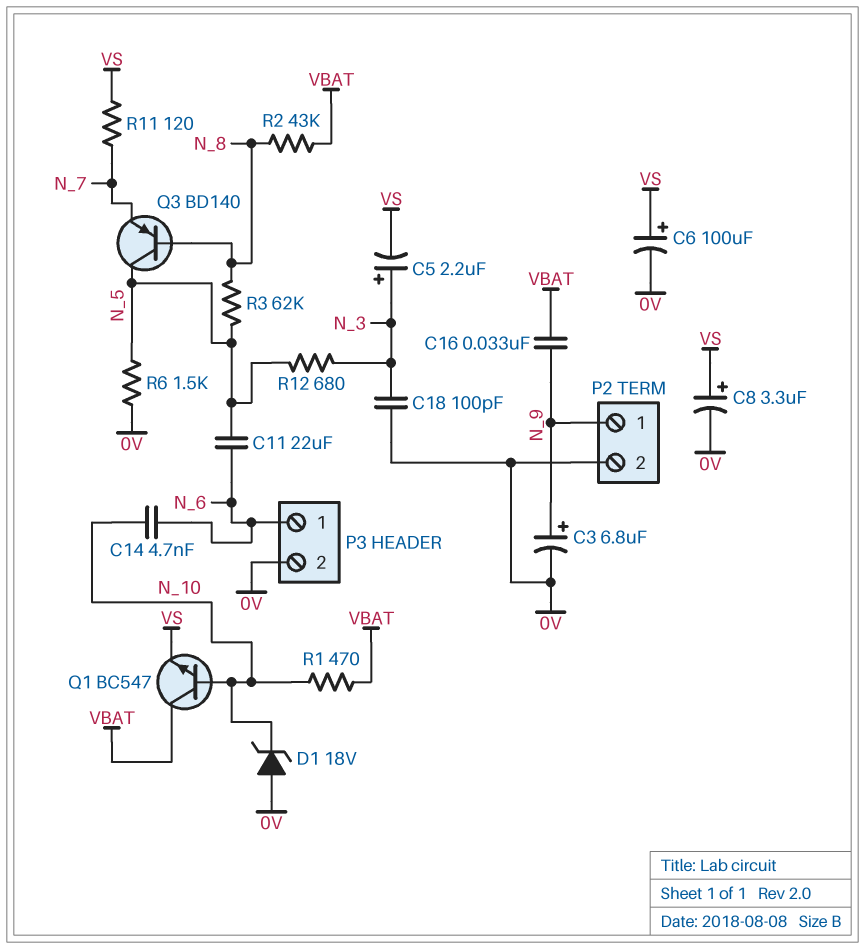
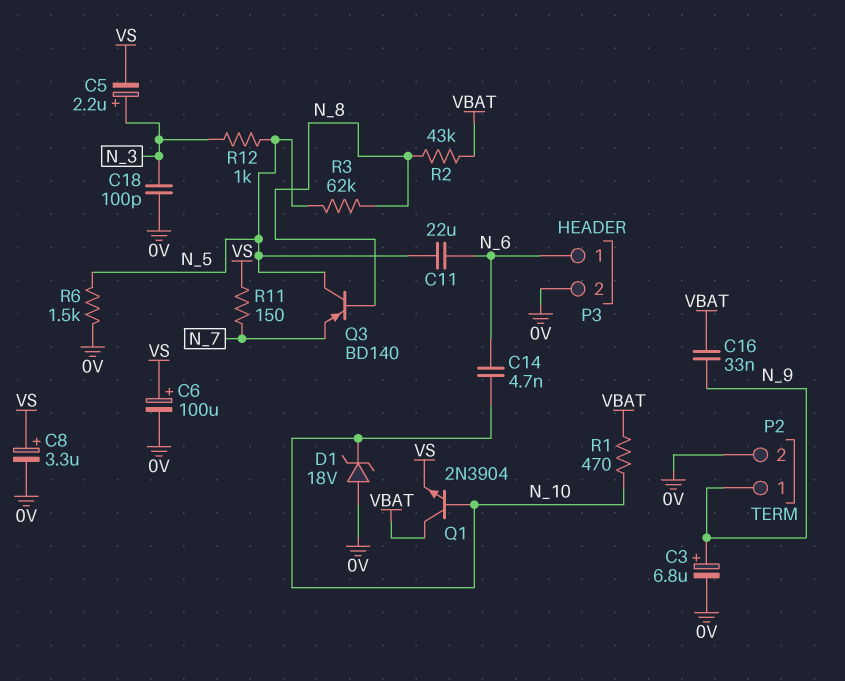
Q1: NPN BC547 (B N_10, C VBAT, E VS) -> NPN 2N3904 (B N_10, C VBAT, E VS)
R11: 120 (N_7, VS) -> 150 (N_7, VS)
R12: 680 (N_3, N_5) -> 1k (N_3, N_5)

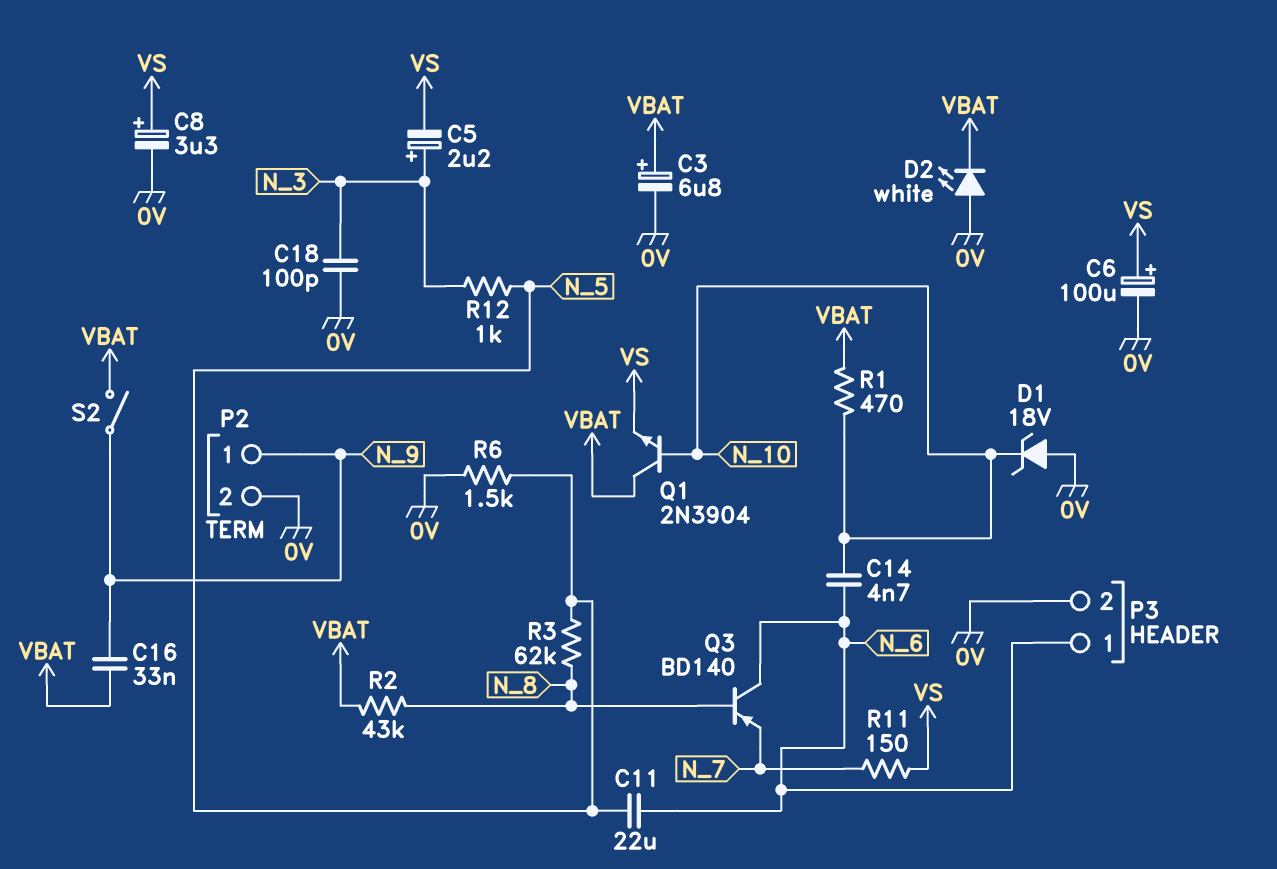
C3: 6.8uF (plus N_9, minus 0V) -> 6.8uF (plus VBAT, minus 0V)
D2: none -> LED white (A 0V, K VBAT)
Q3: PNP BD140 (B N_8, C N_5, E N_7) -> PNP BD140 (B N_8, C N_6, E N_7)
S2: none -> switch (N_9, VBAT)

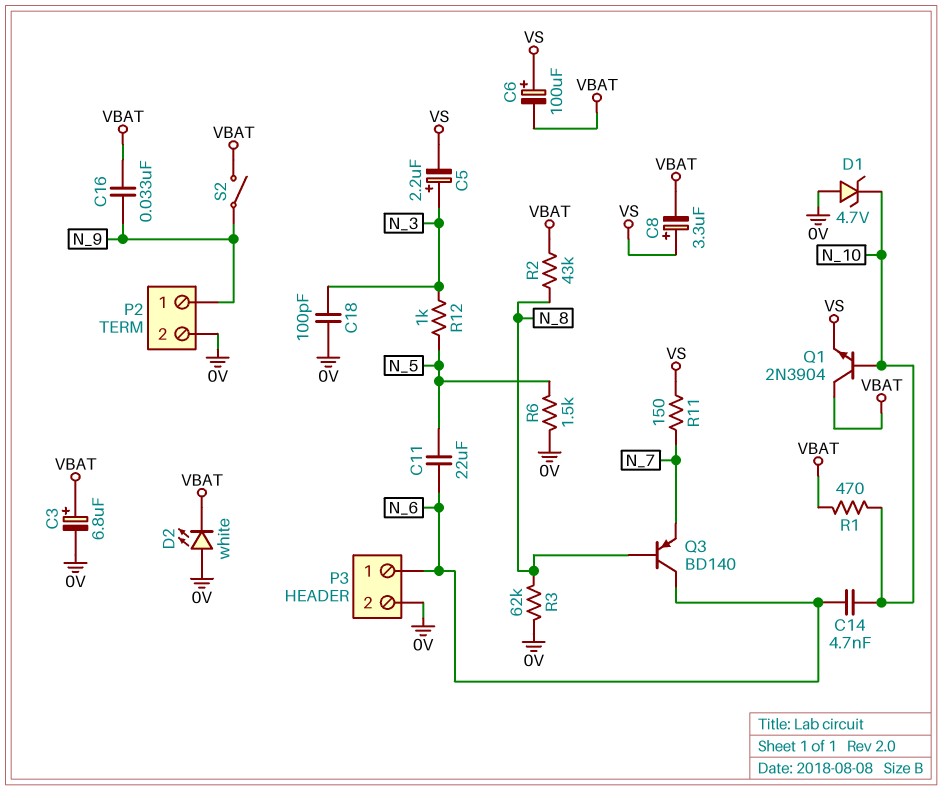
C6: 100uF (plus VS, minus 0V) -> 100uF (plus VS, minus VBAT)
C8: 3.3uF (plus VS, minus 0V) -> 3.3uF (plus VS, minus VBAT)
D1: zener 18V (A 0V, K N_10) -> zener 4.7V (A 0V, K N_10)
R3: 62k (N_5, N_8) -> 62k (0V, N_8)

